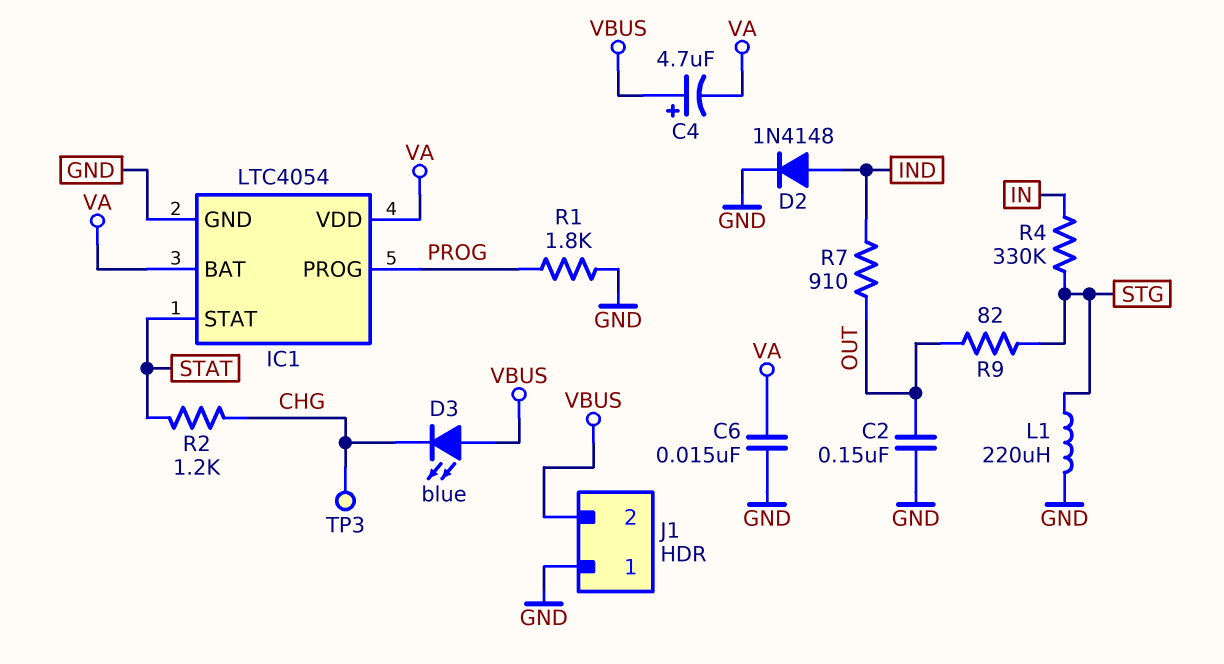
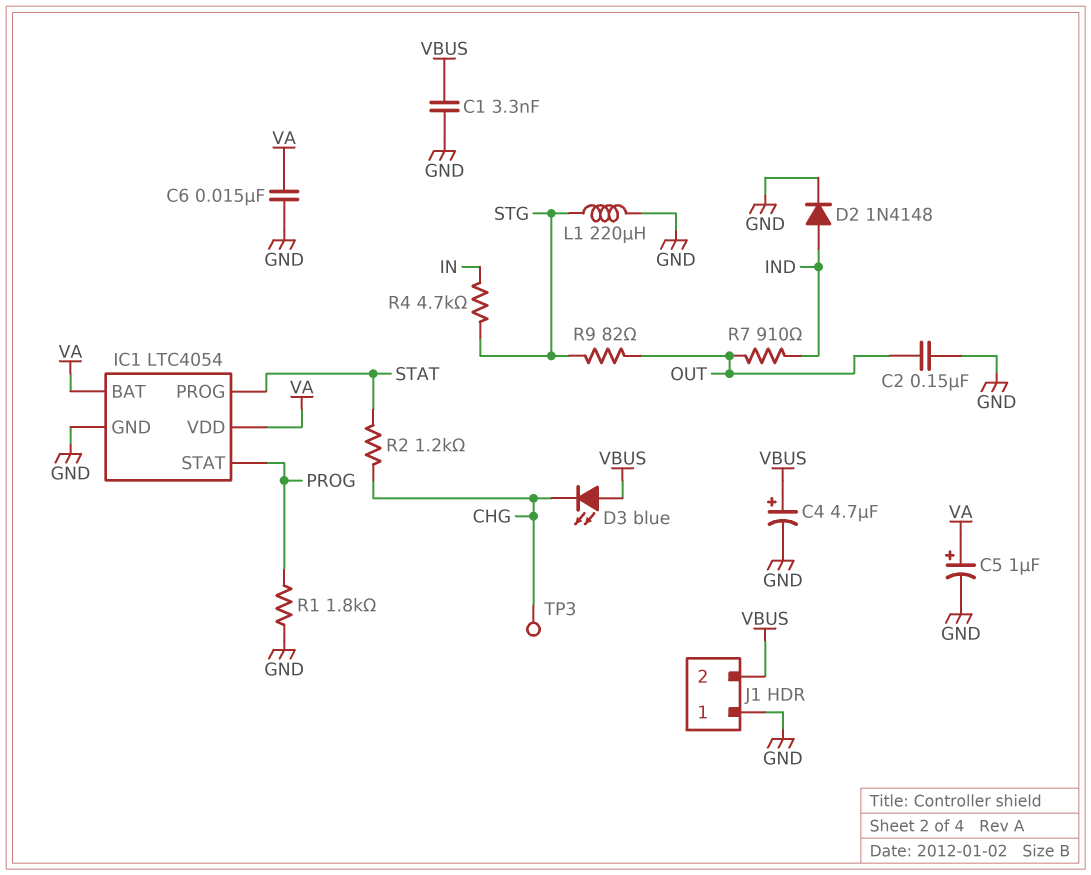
C1: none -> 3.3nF (GND, VBUS)
C4: 4.7uF (plus VBUS, minus VA) -> 4.7uF (plus VBUS, minus GND)
C5: none -> 1uF (plus VA, minus GND)
IC1 pin PROG: PROG -> STAT
IC1 pin STAT: STAT -> PROG
R4: 330k (IN, STG) -> 4.7k (IN, STG)

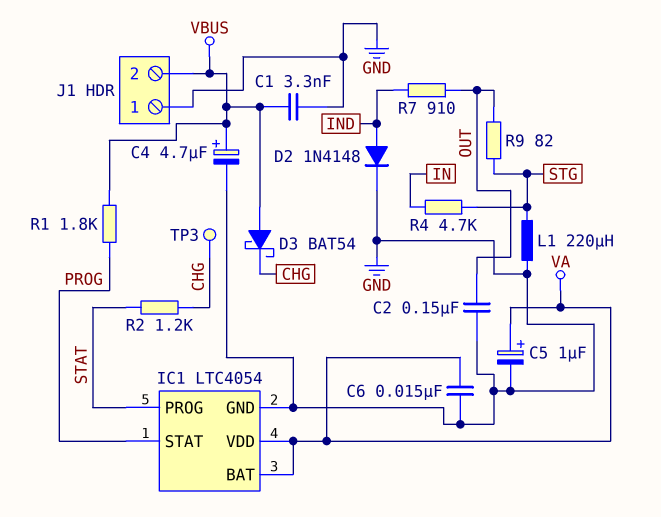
D3: LED blue (A VBUS, K CHG) -> schottky BAT54 (A VBUS, K CHG)
R1: 1.8k (GND, PROG) -> 1.8k (PROG, VBUS)

